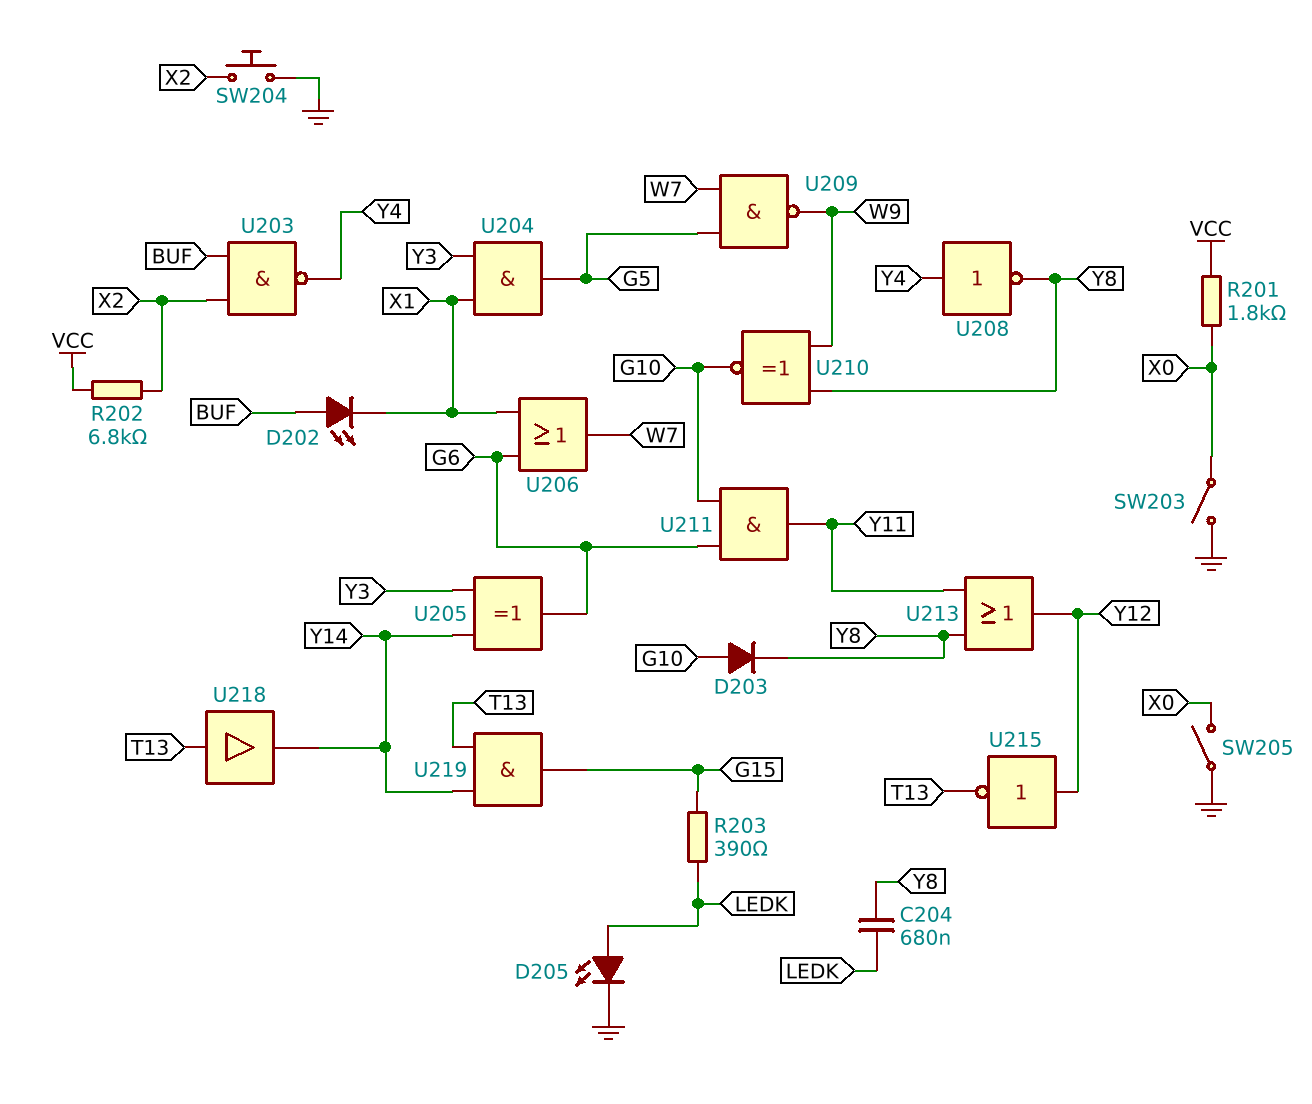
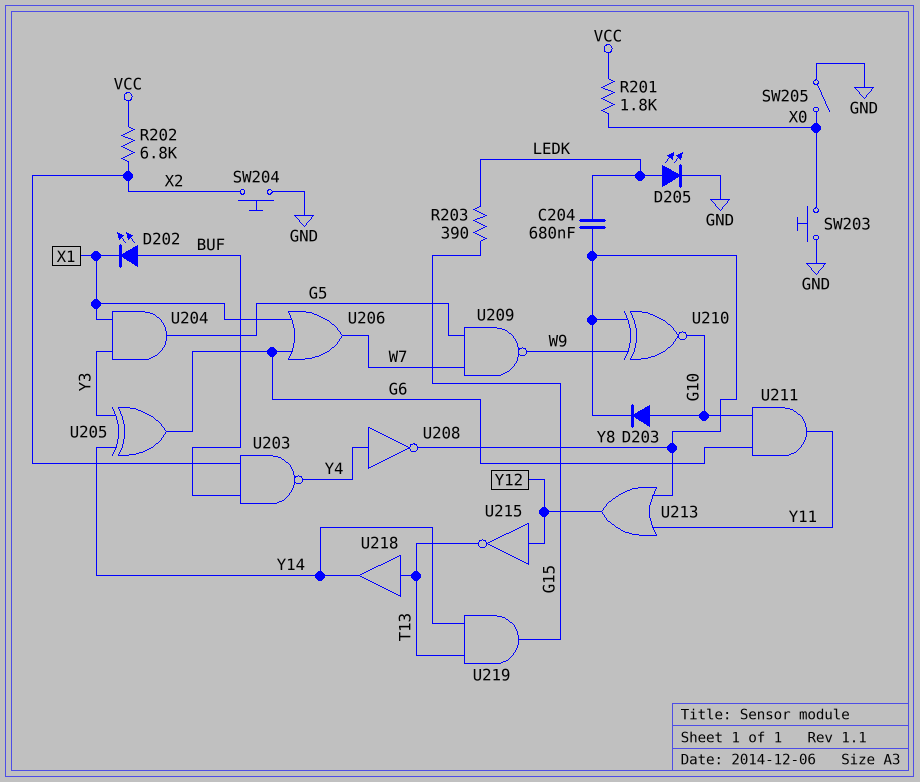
SW203: switch (GND, X0) -> button (GND, X0)

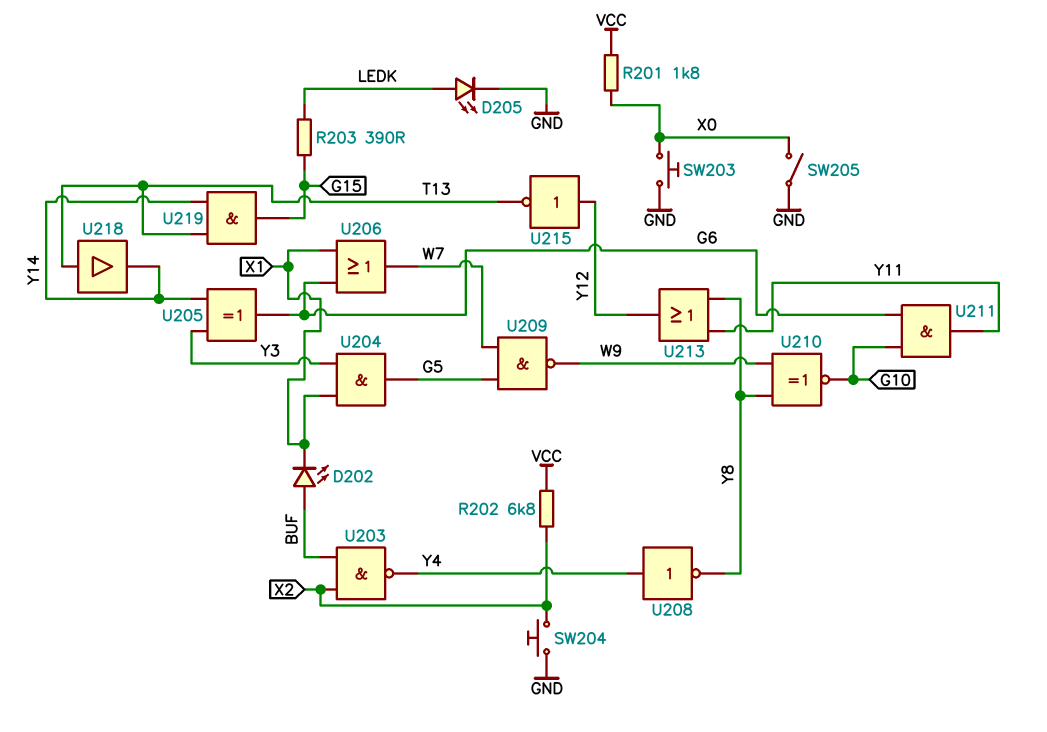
C204: 680nF (LEDK, Y8) -> none
D203: diode (A G10, K Y8) -> none

